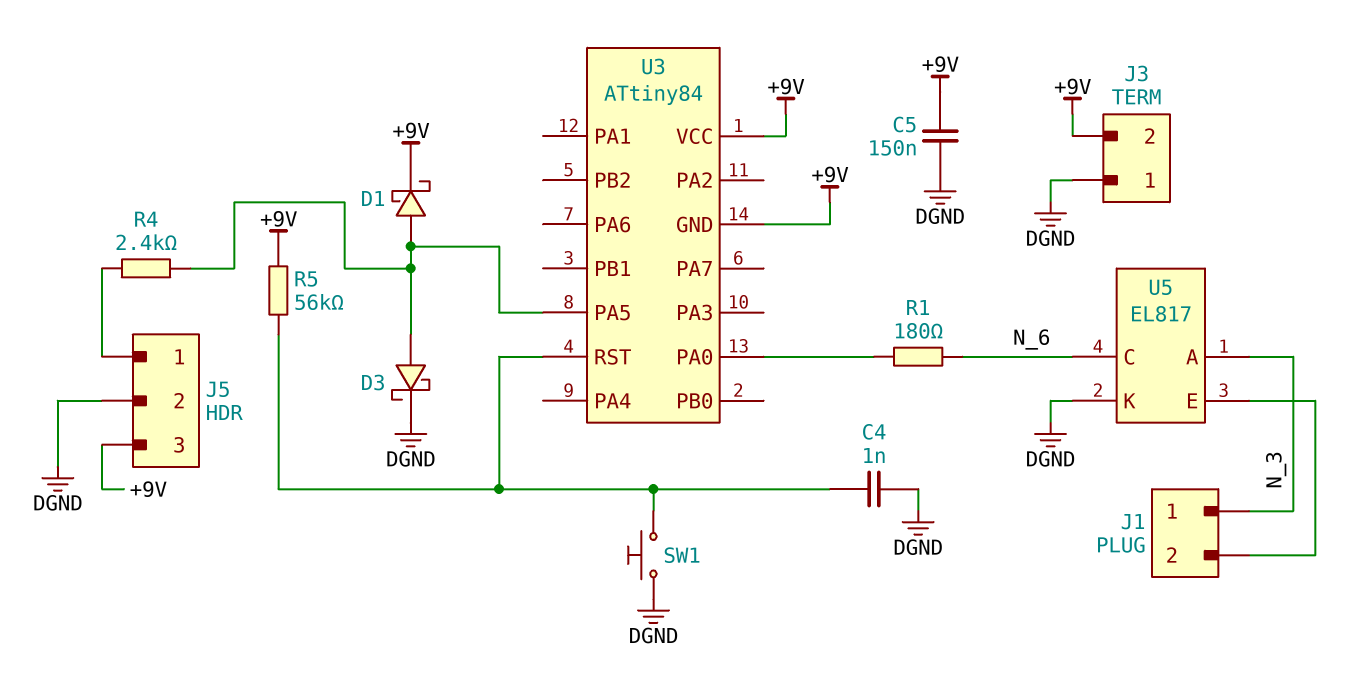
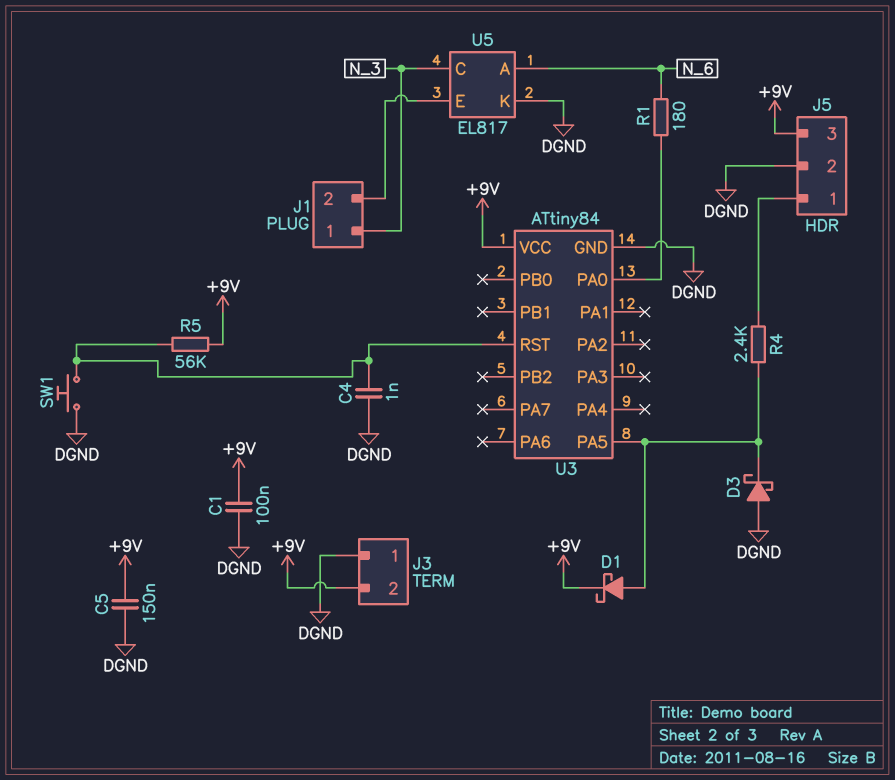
C1: none -> 100nF (+9V, DGND)
D3: schottky (A U3/PA5, K DGND) -> schottky (A DGND, K U3/PA5)
U3 pin GND: +9V -> DGND
U5 pin A: N_3 -> N_6
U5 pin C: N_6 -> N_3

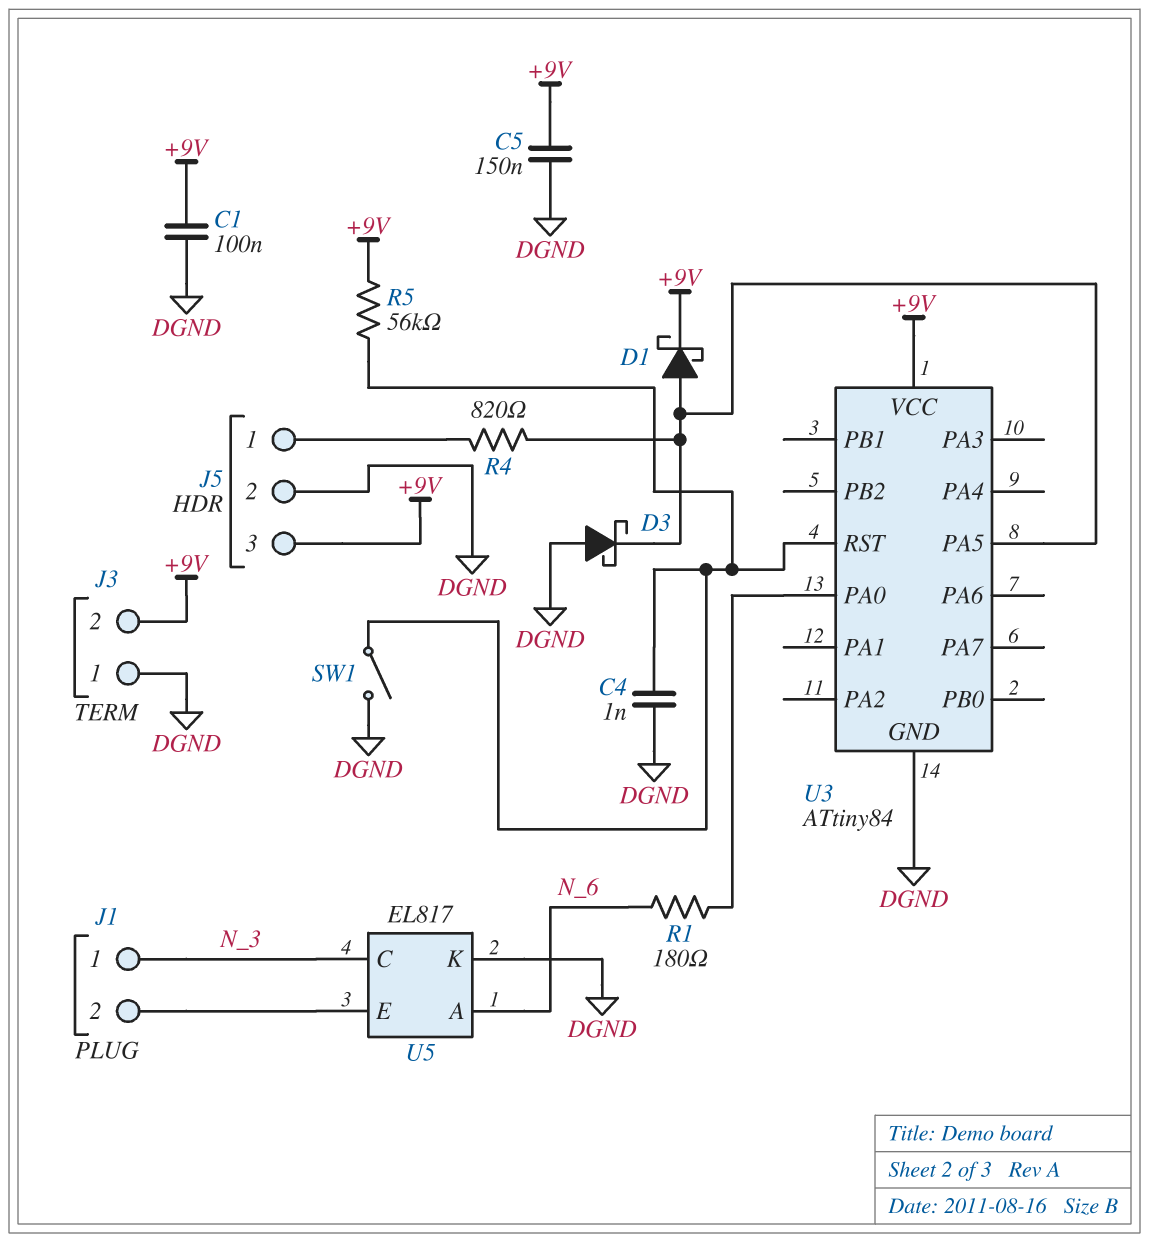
R4: 2.4k (J5/1, U3/PA5) -> 820 (J5/1, U3/PA5)
SW1: button (DGND, U3/RST) -> switch (DGND, U3/RST)

